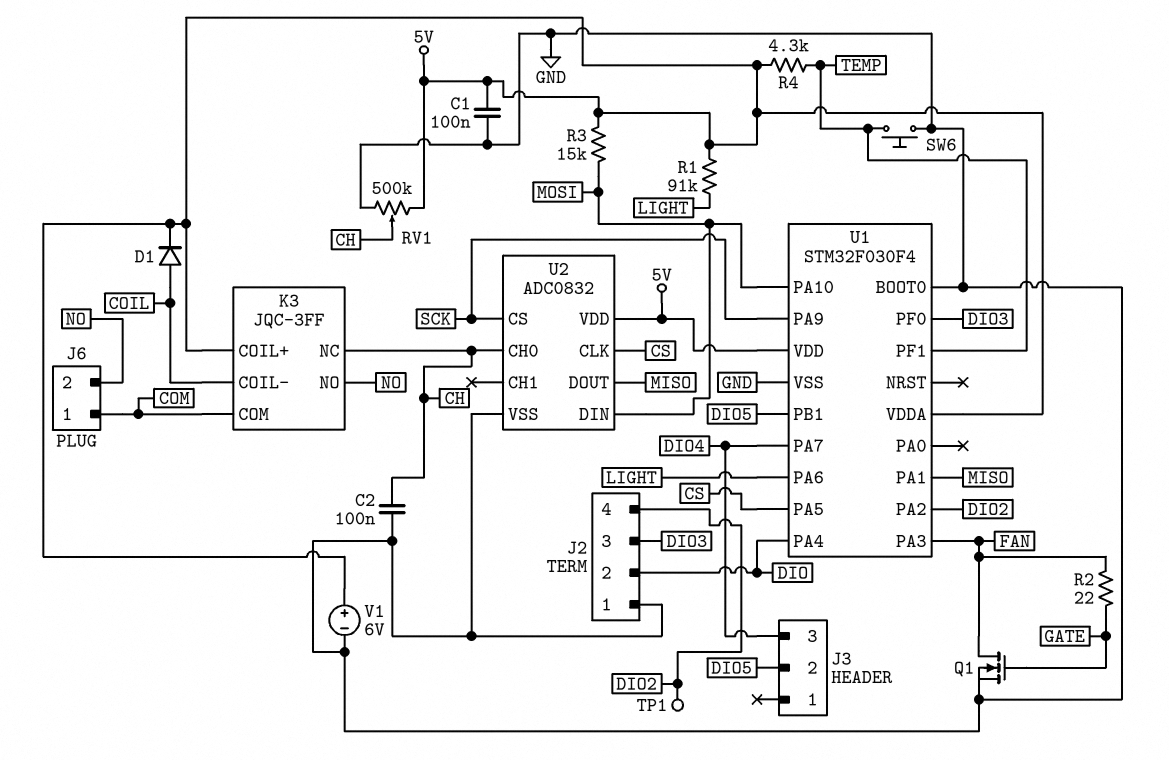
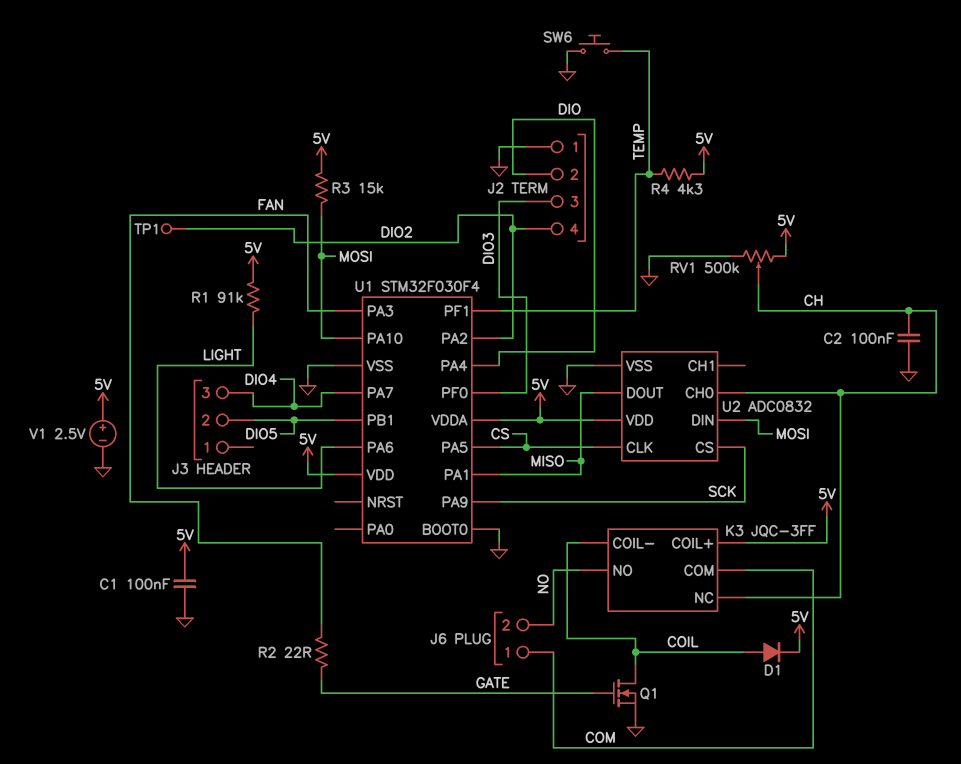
Q1: NMOS (G GATE, D FAN, S GND) -> NMOS (G GATE, D COIL, S GND)
V1: 6V (plus 5V, minus GND) -> 2.5V (plus 5V, minus GND)

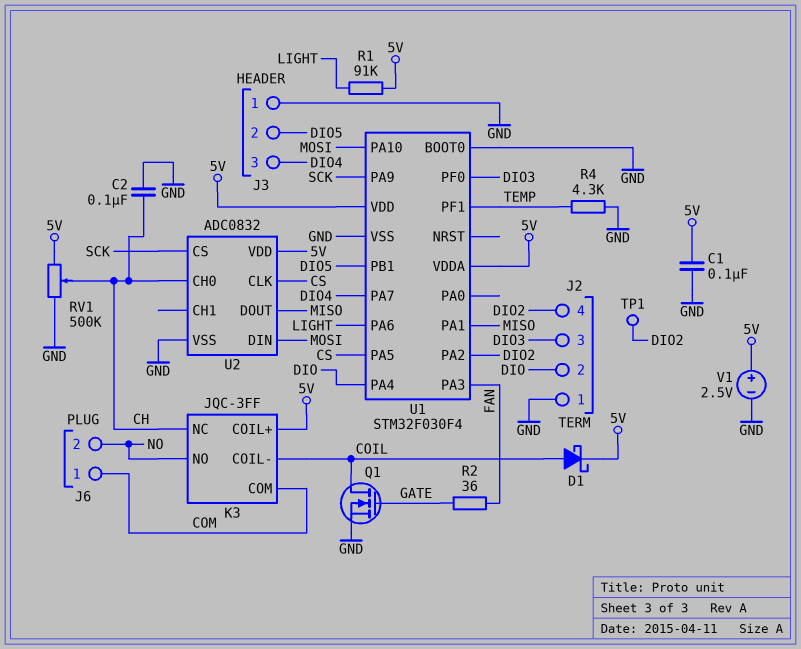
D1: diode (A COIL, K 5V) -> schottky (A COIL, K 5V)
J3 pin 1: none -> GND
R2: 22 (FAN, GATE) -> 36 (FAN, GATE)
R3: 15k (5V, MOSI) -> none
R4: 4.3k (5V, TEMP) -> 4.3k (GND, TEMP)
SW6: button (GND, TEMP) -> none

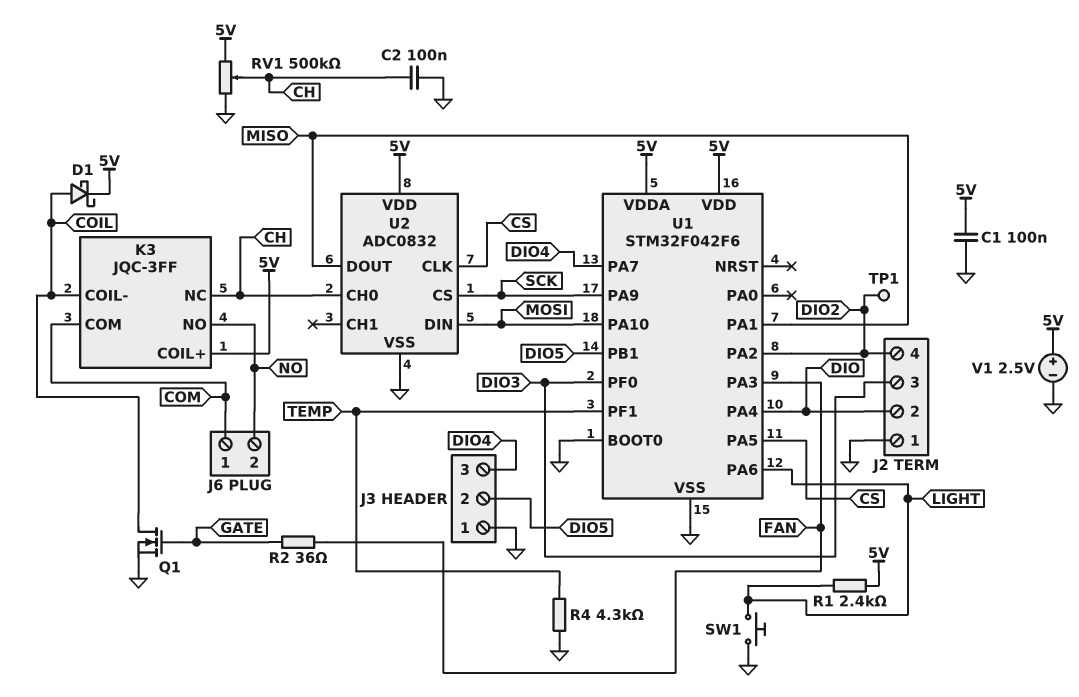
R1: 91k (5V, LIGHT) -> 2.4k (5V, LIGHT)
SW1: none -> button (GND, LIGHT)
U1: STM32F030F4 -> STM32F042F6

